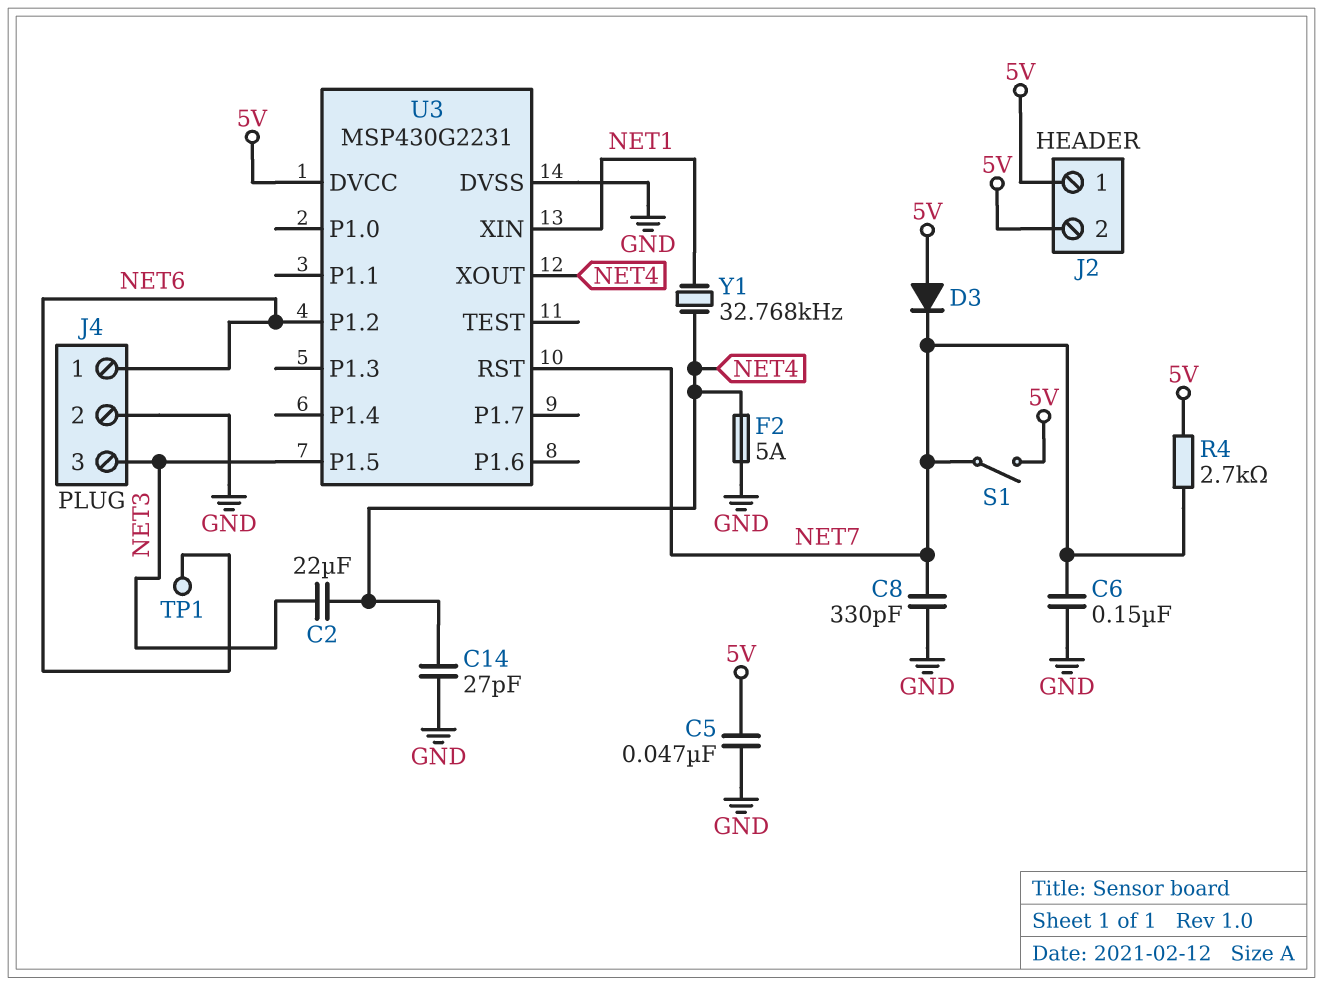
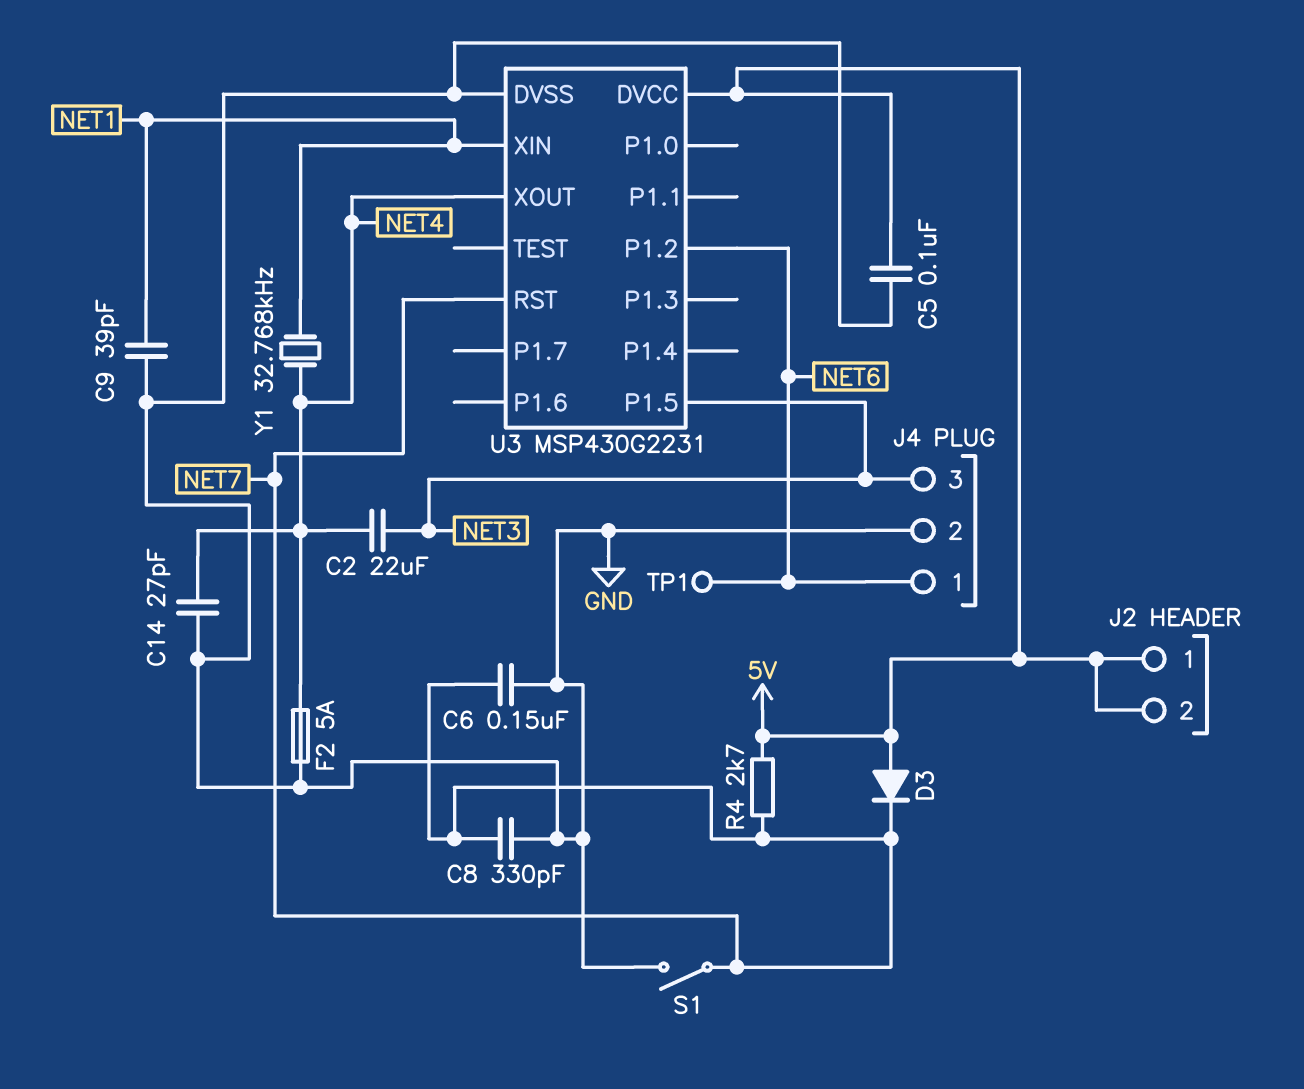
C5: 47nF (5V, GND) -> 100nF (5V, GND)
C9: none -> 39pF (GND, NET1)
S1: switch (5V, NET7) -> switch (GND, NET7)

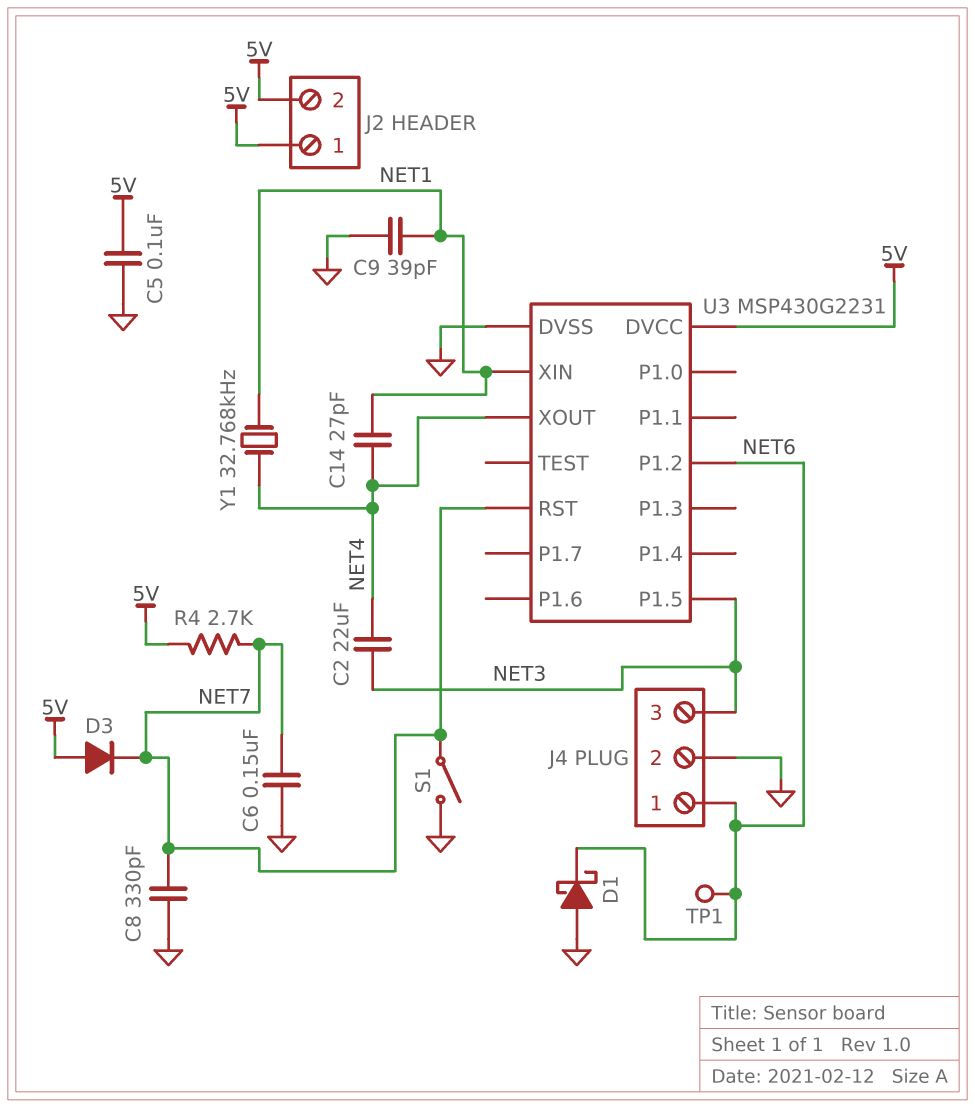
C14: 27pF (GND, NET4) -> 27pF (NET1, NET4)
D1: none -> schottky (A GND, K NET6)
F2: 5A (GND, NET4) -> none

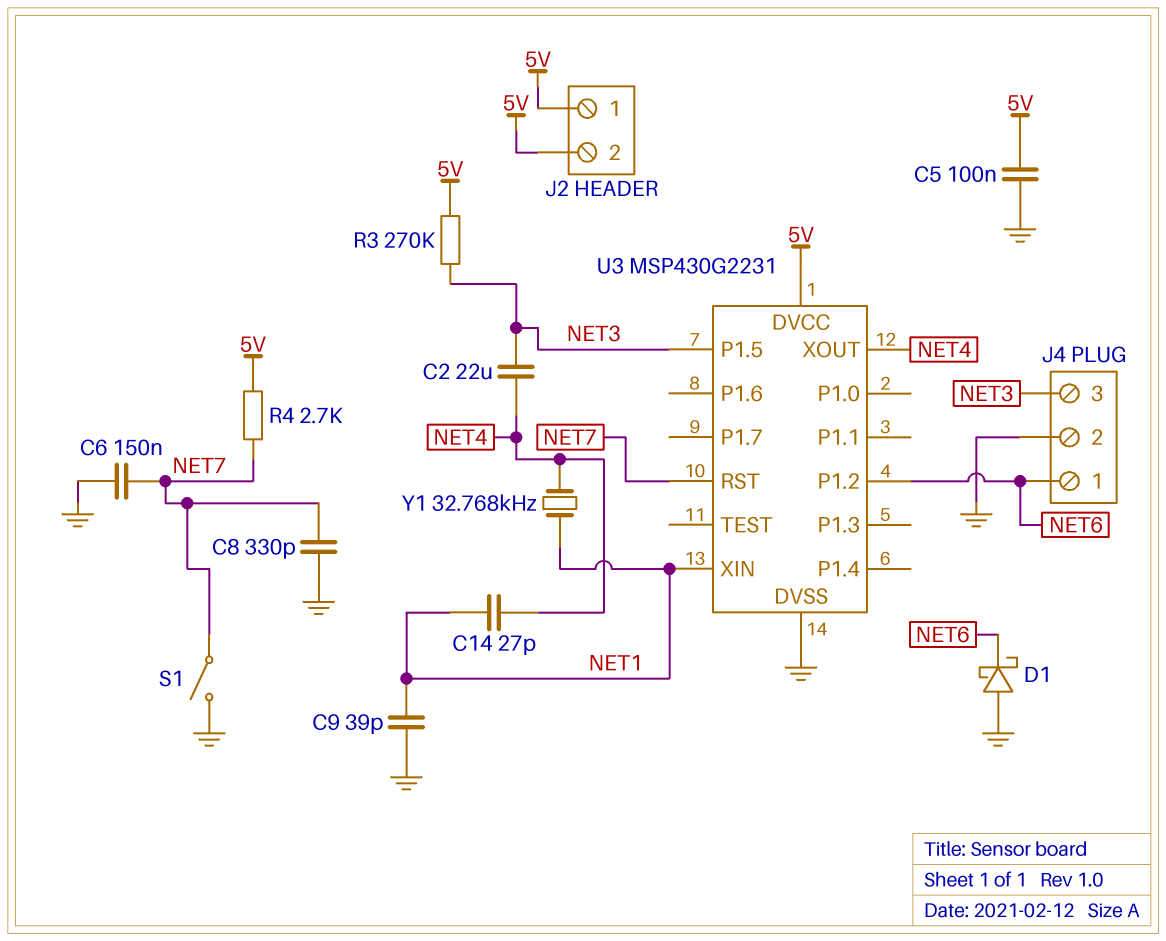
D3: diode (A 5V, K NET7) -> none
R3: none -> 270k (5V, NET3)
TP1: test point (NET6) -> none

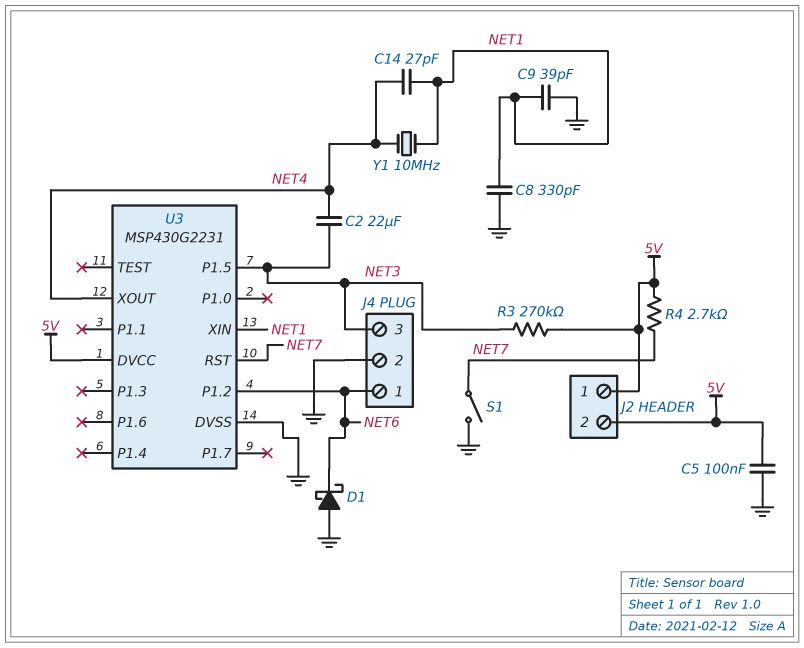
C6: 150nF (GND, NET7) -> none
C8: 330pF (GND, NET7) -> 330pF (GND, NET1)
Y1: 32.768kHz (NET1, NET4) -> 10MHz (NET1, NET4)

